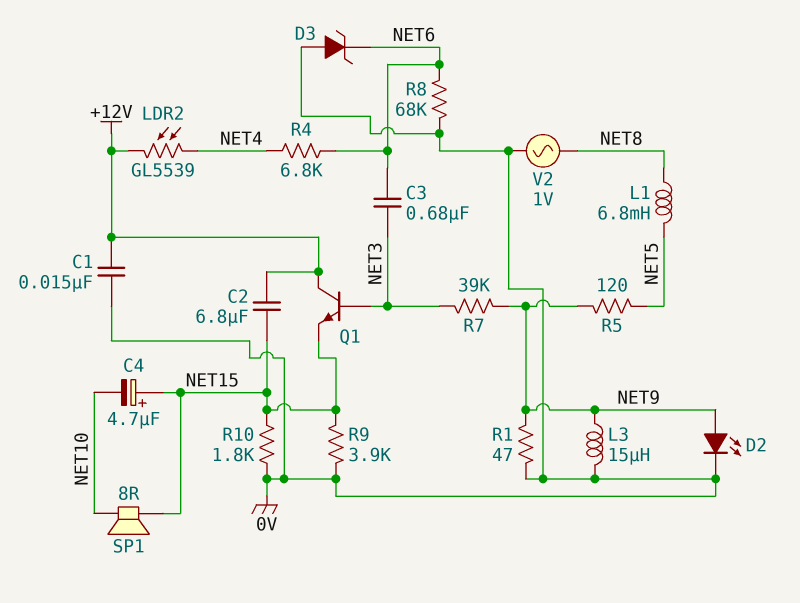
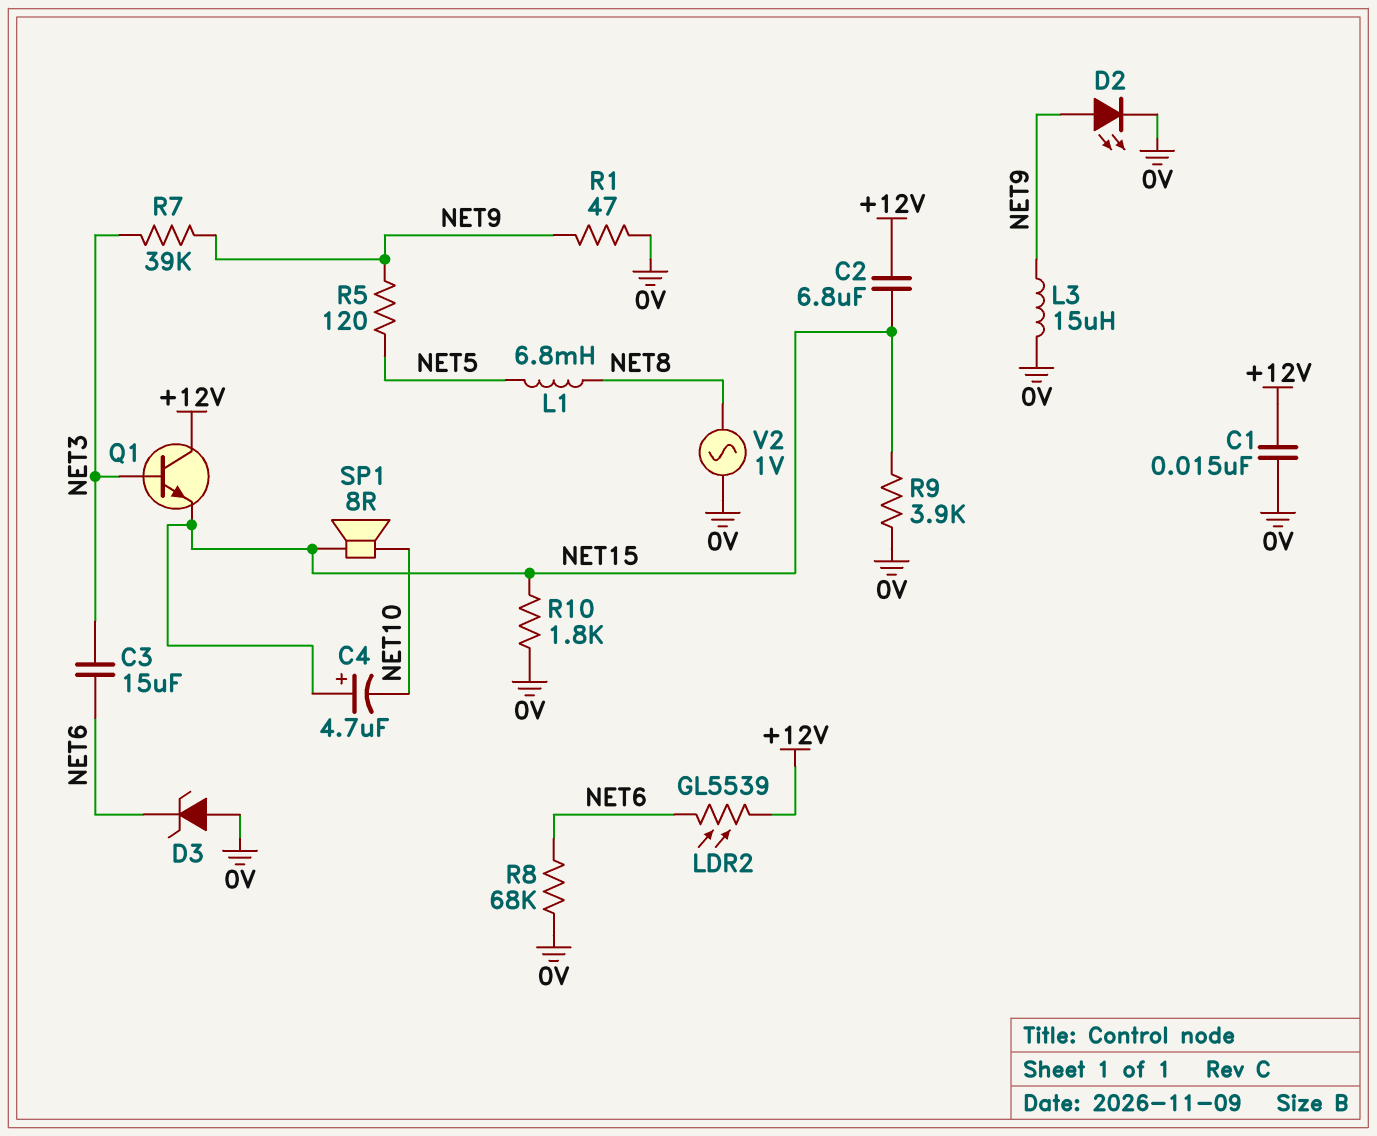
C3: 680nF (NET3, NET6) -> 15uF (NET3, NET6)
LDR2: GL5539 (+12V, NET4) -> GL5539 (+12V, NET6)
R4: 6.8k (NET4, NET6) -> none

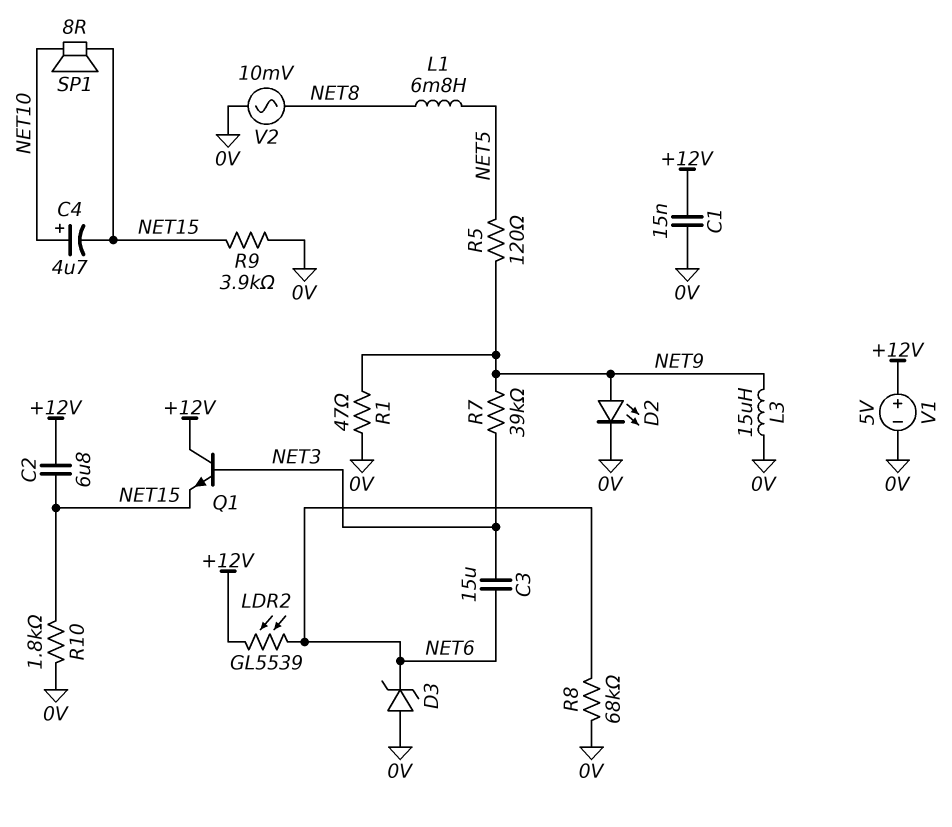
C4: 4.7uF (plus NET15, minus NET10) -> 4.7uF (plus NET10, minus NET15)
V1: none -> 5V (plus +12V, minus 0V)
V2: AC 1V (0V, NET8) -> AC 10mV (0V, NET8)

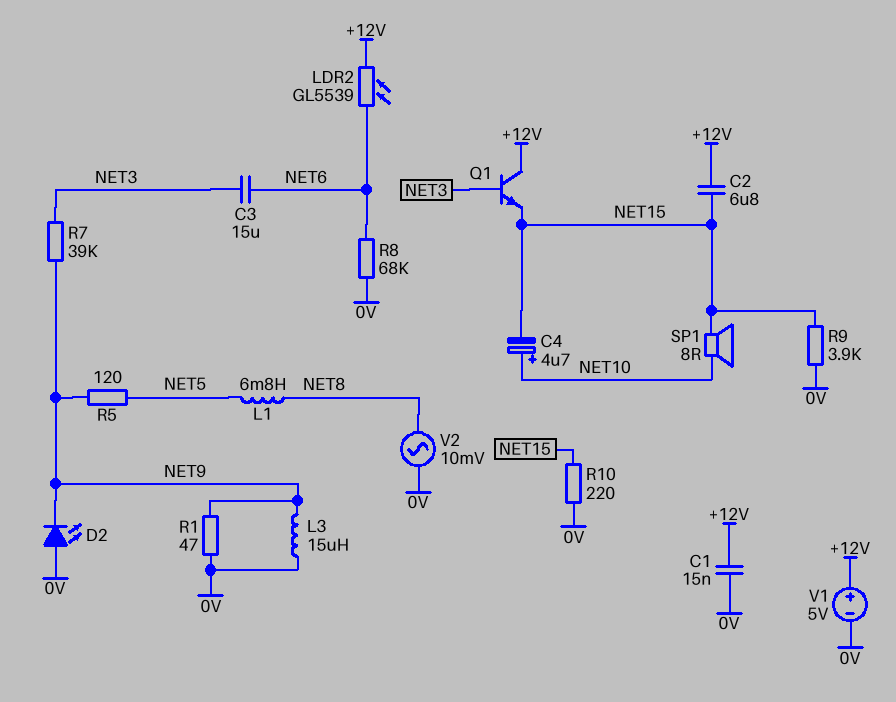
D2: LED (A NET9, K 0V) -> LED (A 0V, K NET9)
D3: zener (A 0V, K NET6) -> none
R10: 1.8k (0V, NET15) -> 220 (0V, NET15)

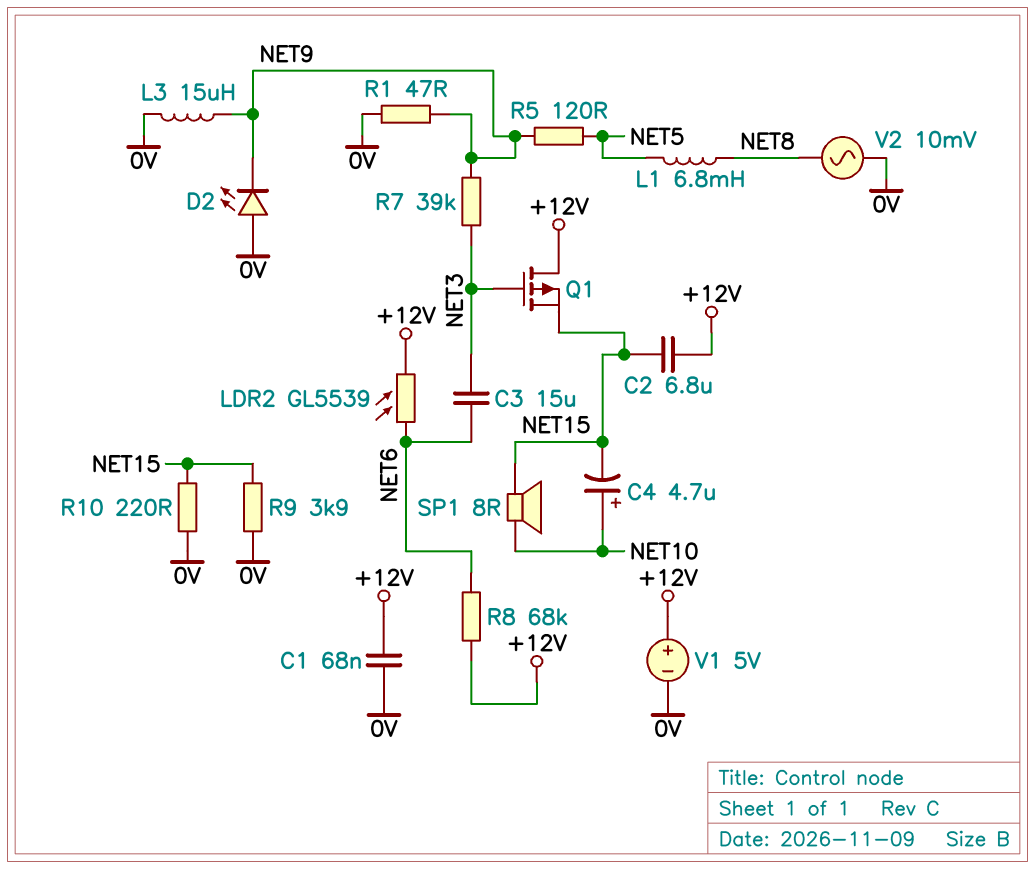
C1: 15nF (+12V, 0V) -> 68nF (+12V, 0V)
Q1: NPN (B NET3, C +12V, E NET15) -> PMOS (G NET3, D +12V, S NET15)
R8: 68k (0V, NET6) -> 68k (+12V, NET6)

